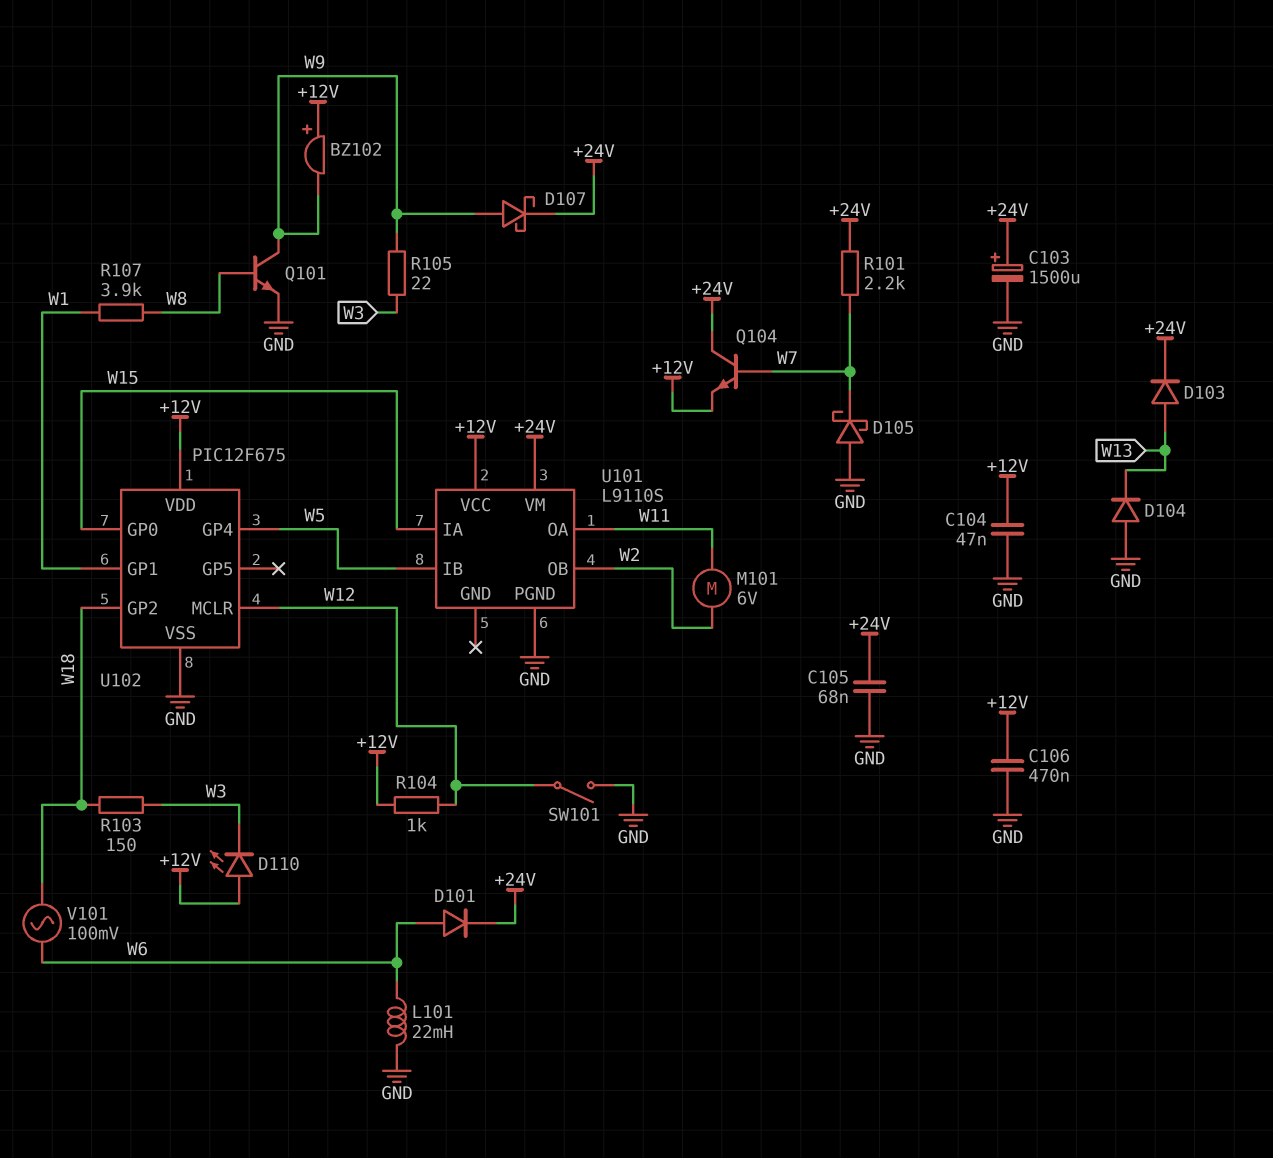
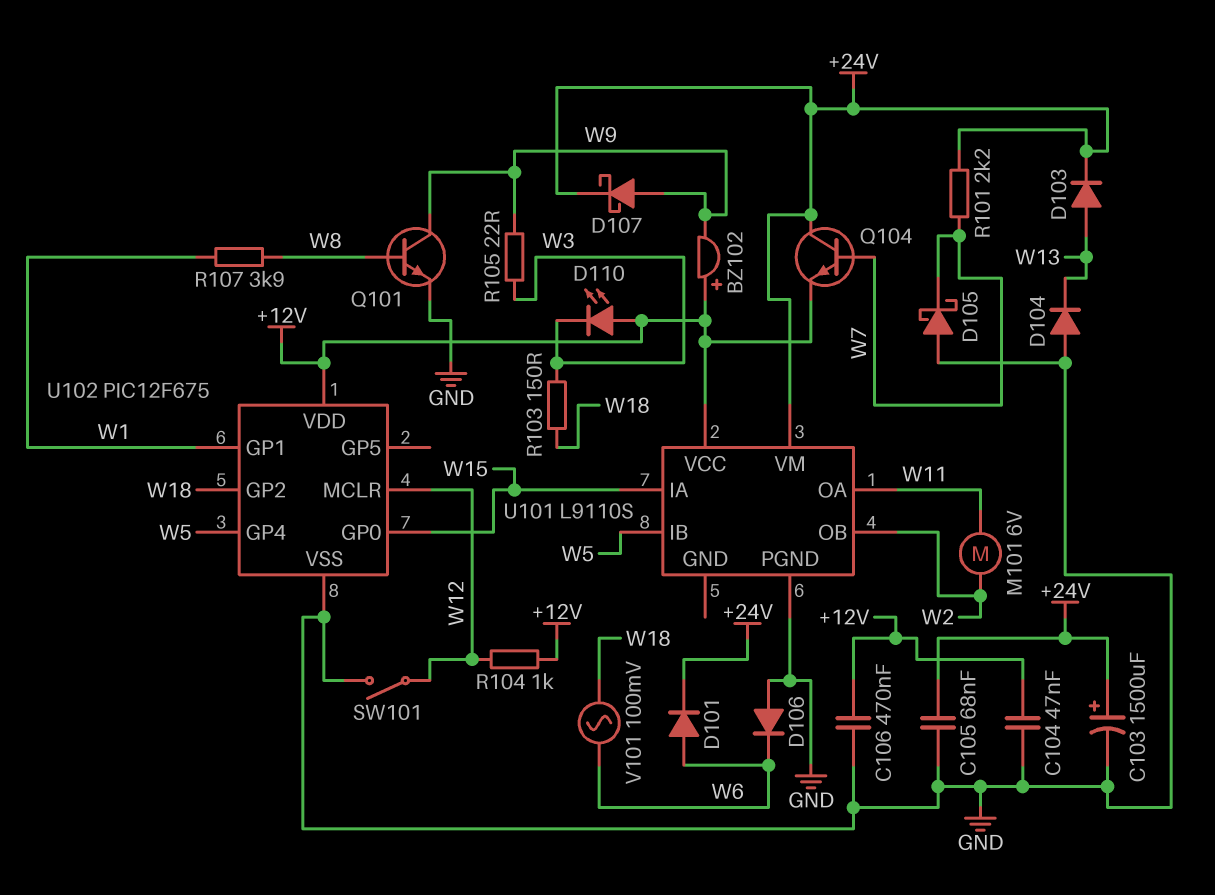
D106: none -> diode (A GND, K W6)
L101: 22mH (GND, W6) -> none

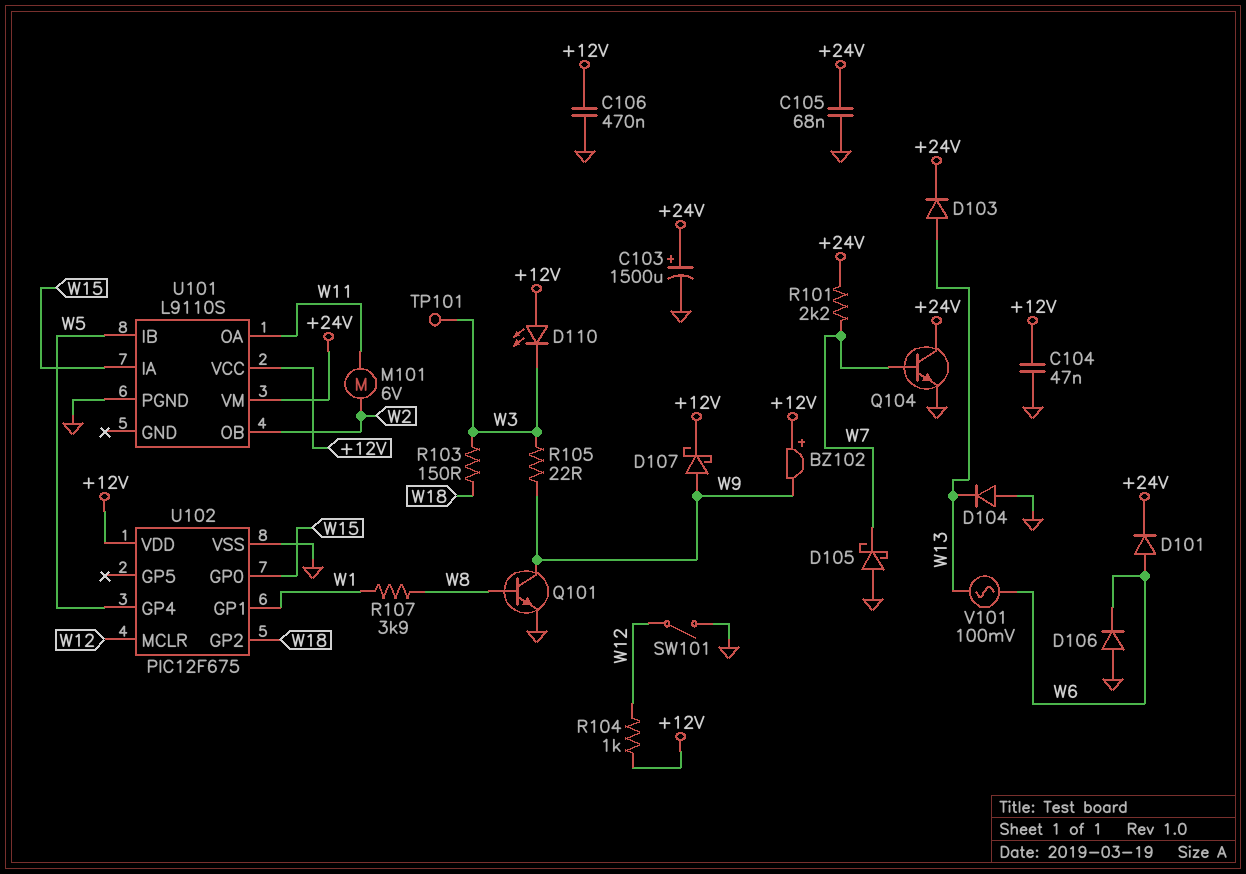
D107: schottky (A W9, K +24V) -> schottky (A W9, K +12V)
Q104: NPN (B W7, C +24V, E +12V) -> NPN (B W7, C +24V, E GND)
TP101: none -> test point (W3)
V101: AC 100mV (W6, W18) -> AC 100mV (W6, W13)

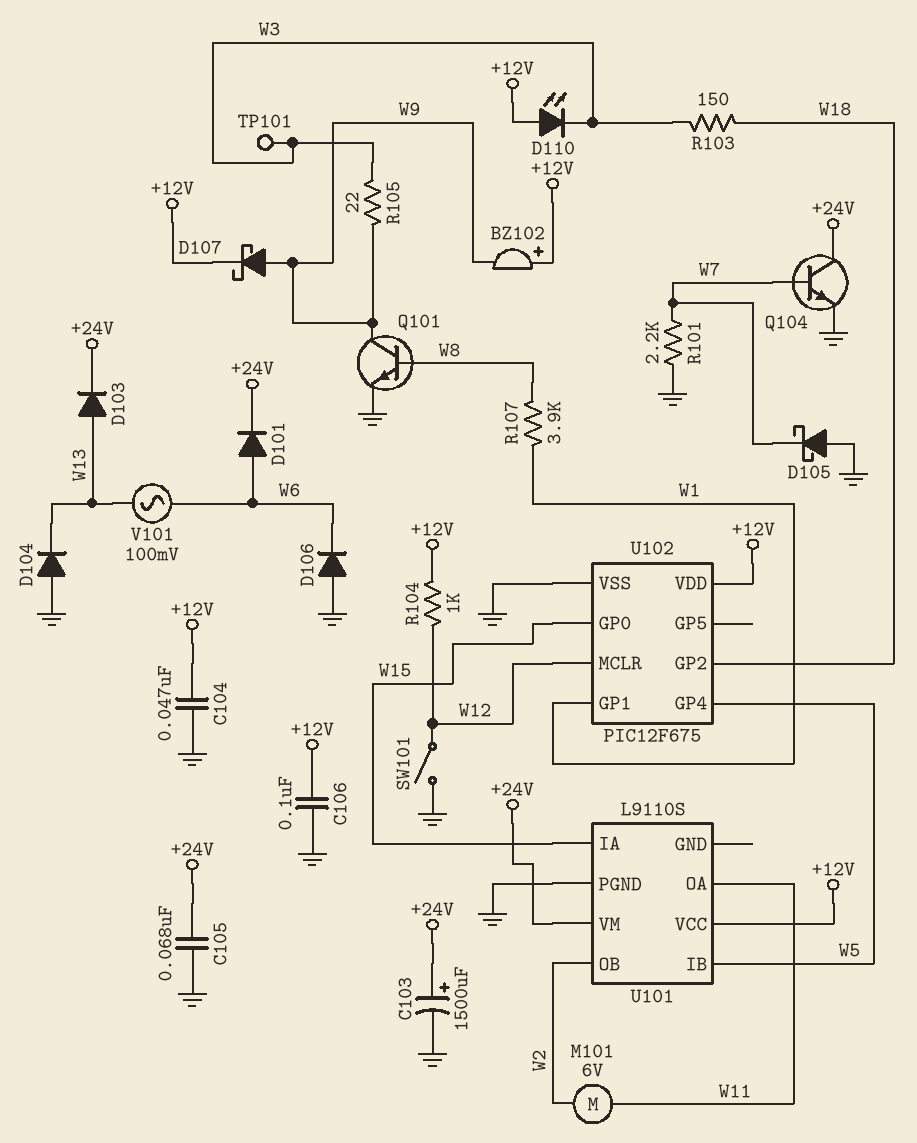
C106: 470nF (+12V, GND) -> 100nF (+12V, GND)
R101: 2.2k (+24V, W7) -> 2.2k (GND, W7)

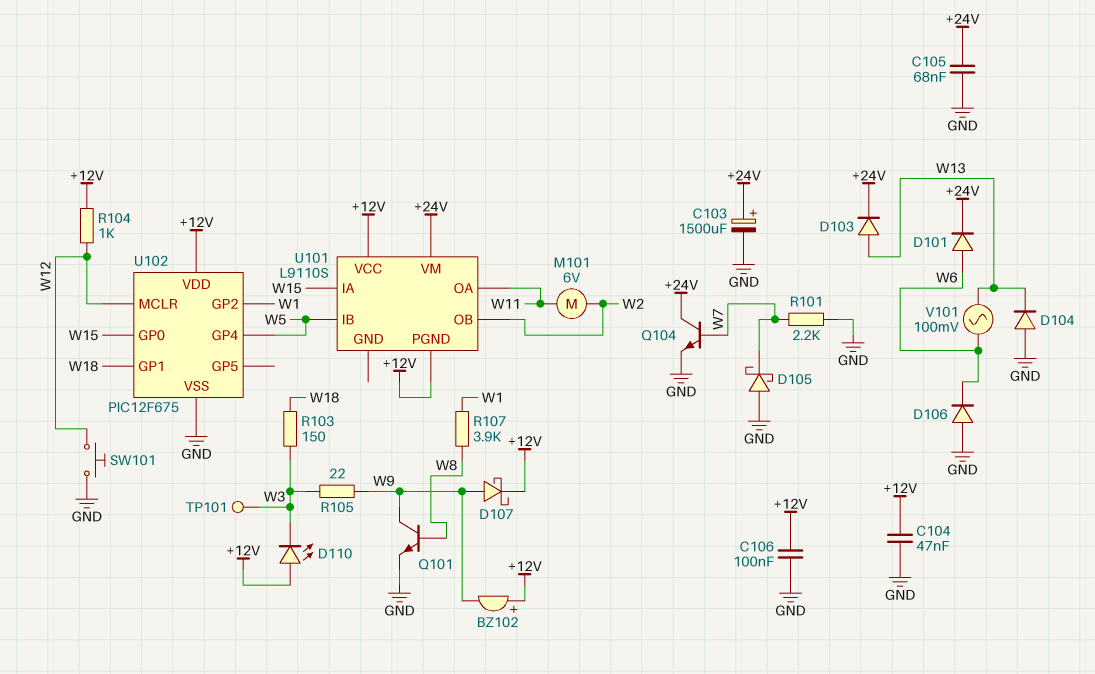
SW101: switch (GND, W12) -> button (GND, W12)
U101 pin PGND: GND -> +12V
U102 pin GP1: W1 -> W18
U102 pin GP2: W18 -> W1

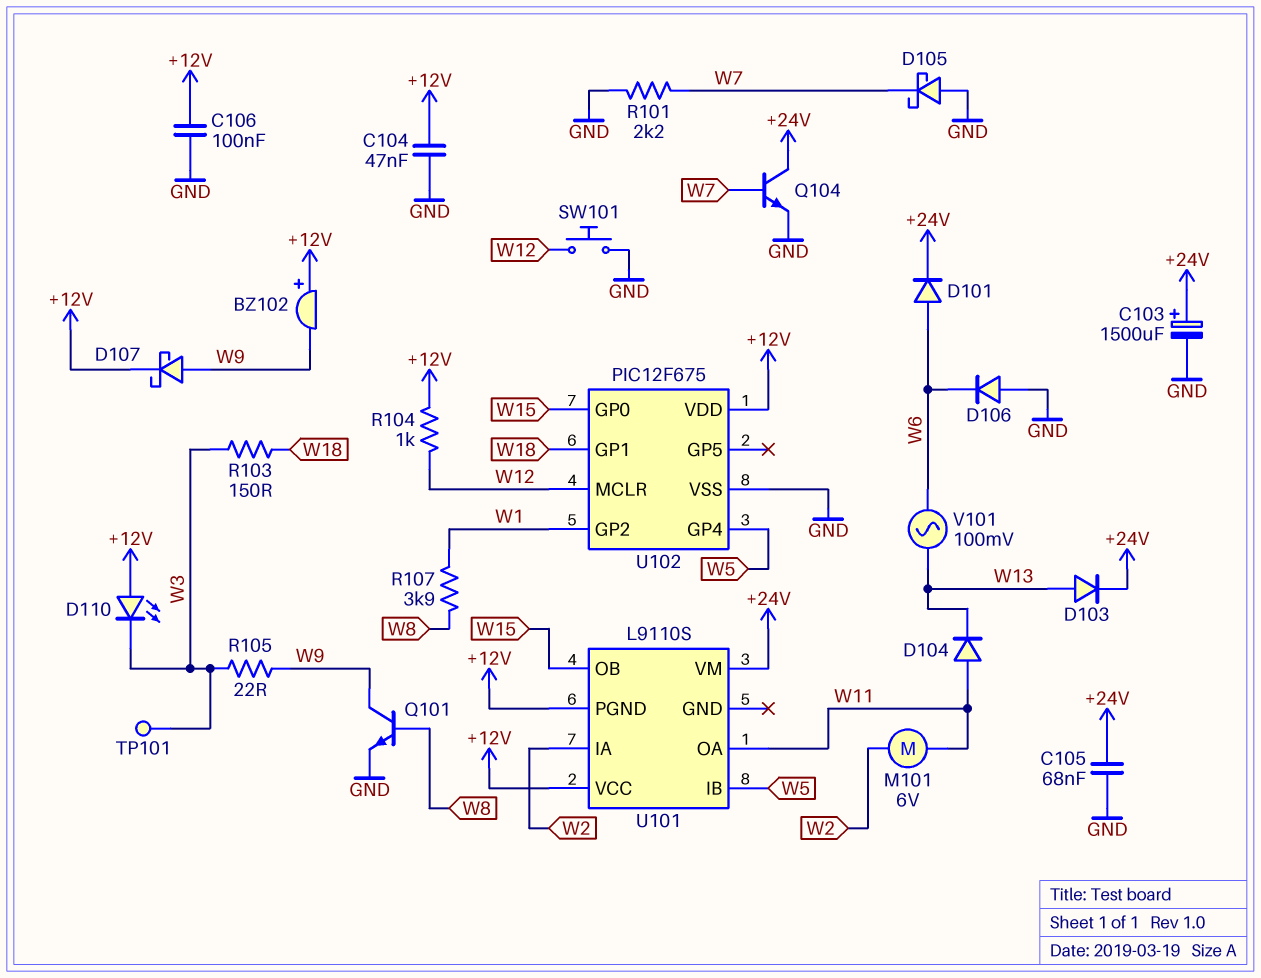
D104: diode (A GND, K W13) -> diode (A W11, K W13)
U101 pin IA: W15 -> W2
U101 pin OB: W2 -> W15

